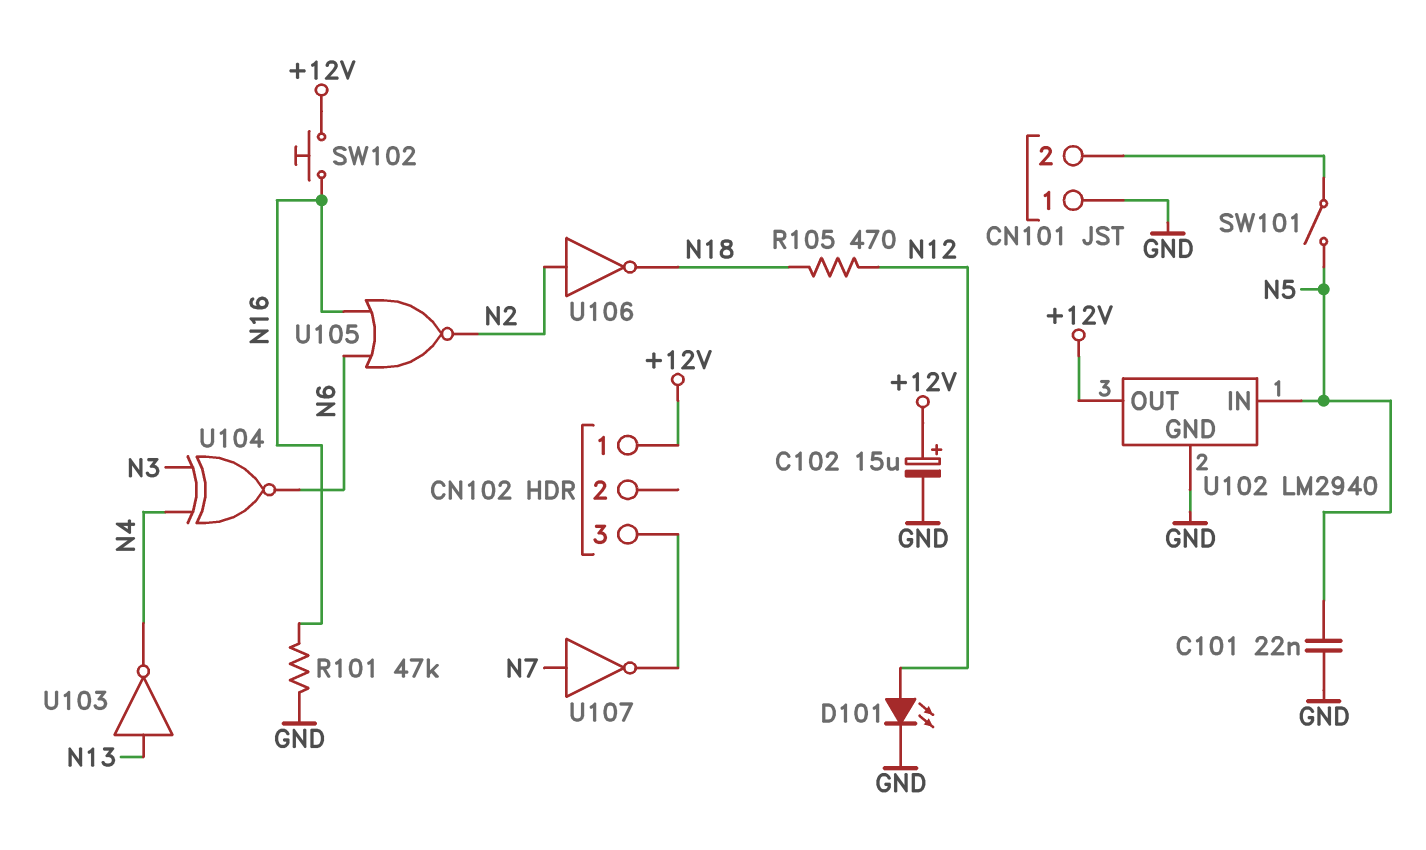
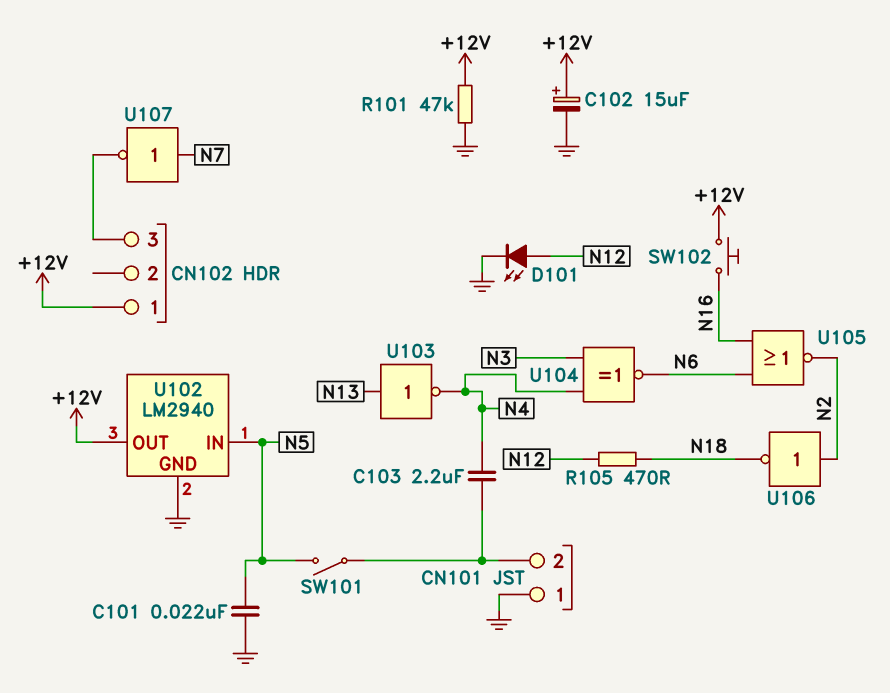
C103: none -> 2.2uF (CN101/2, N4)
R101: 47k (GND, N16) -> 47k (+12V, GND)

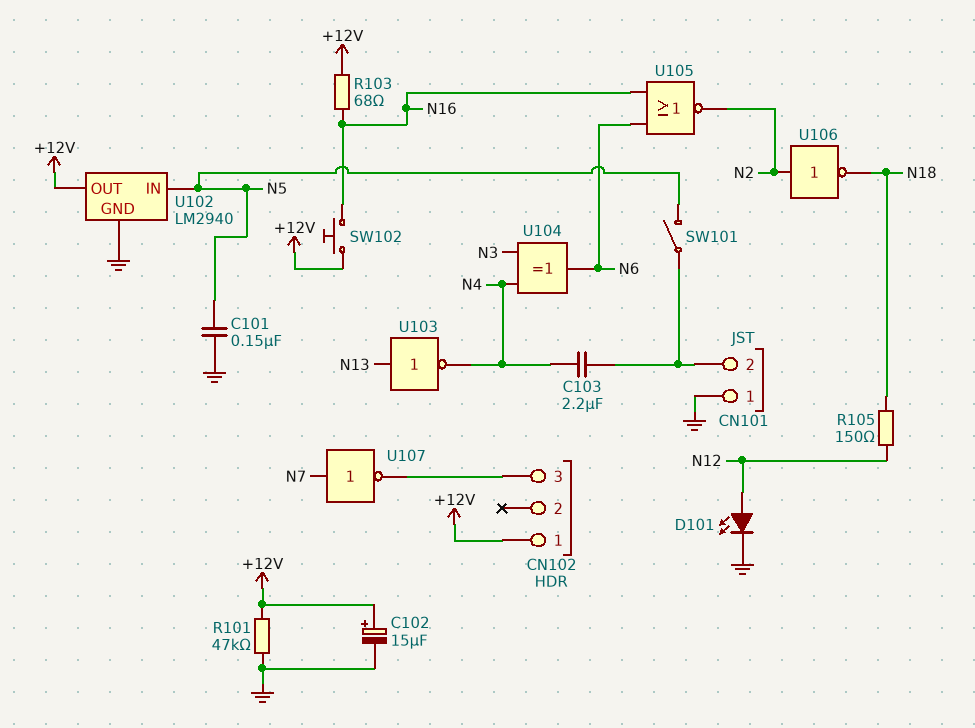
C101: 22nF (GND, N5) -> 150nF (GND, N5)
R103: none -> 68 (+12V, N16)
R105: 470 (N12, N18) -> 150 (N12, N18)
U104: XNOR (in N3, in N4, out N6) -> XOR (in N3, in N4, out N6)

